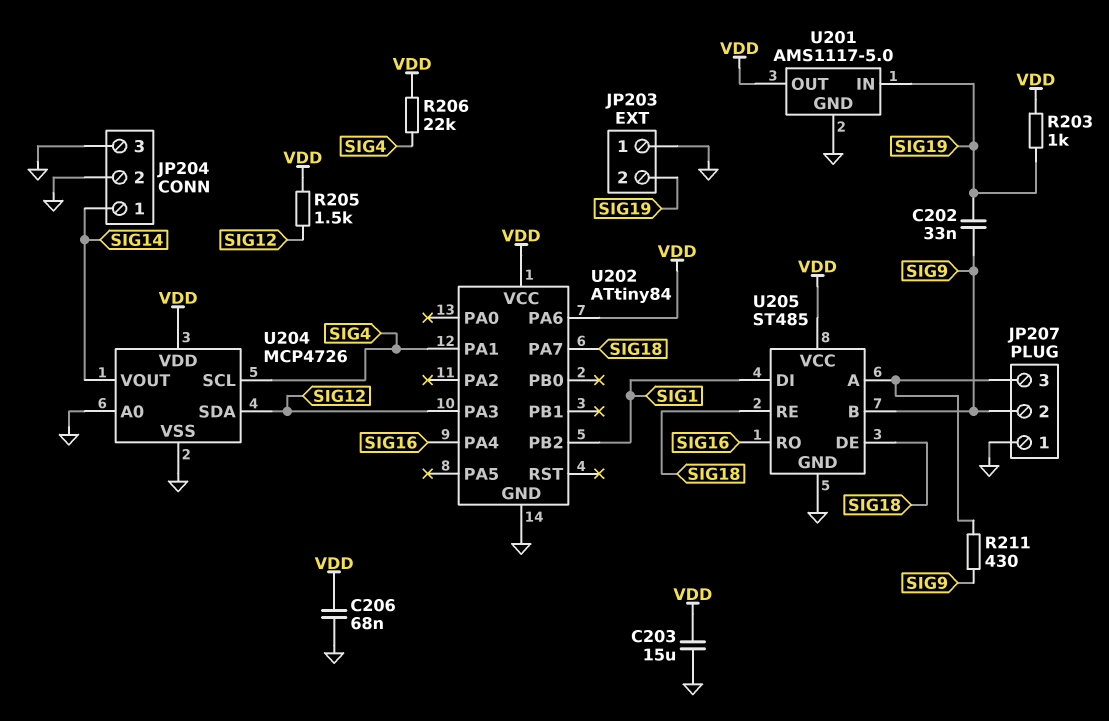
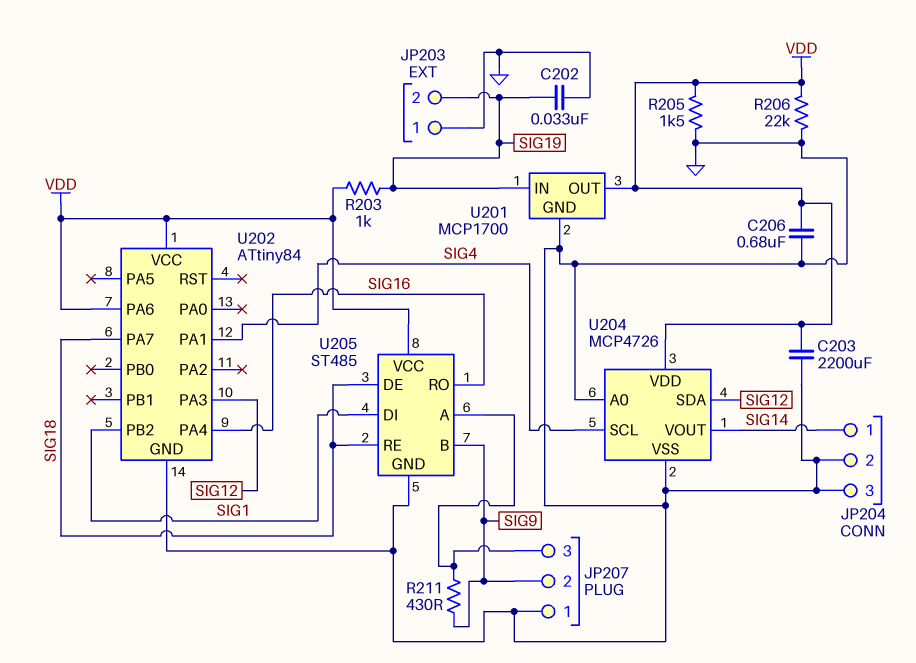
C202: 33nF (SIG9, SIG19) -> 33nF (GND, SIG19)
C203: 15uF (GND, VDD) -> 2200uF (GND, VDD)
C206: 68nF (GND, VDD) -> 680nF (GND, VDD)
R205: 1.5k (SIG12, VDD) -> 1.5k (GND, VDD)
R206: 22k (SIG4, VDD) -> 22k (GND, VDD)
U201: AMS1117-5.0 -> MCP1700

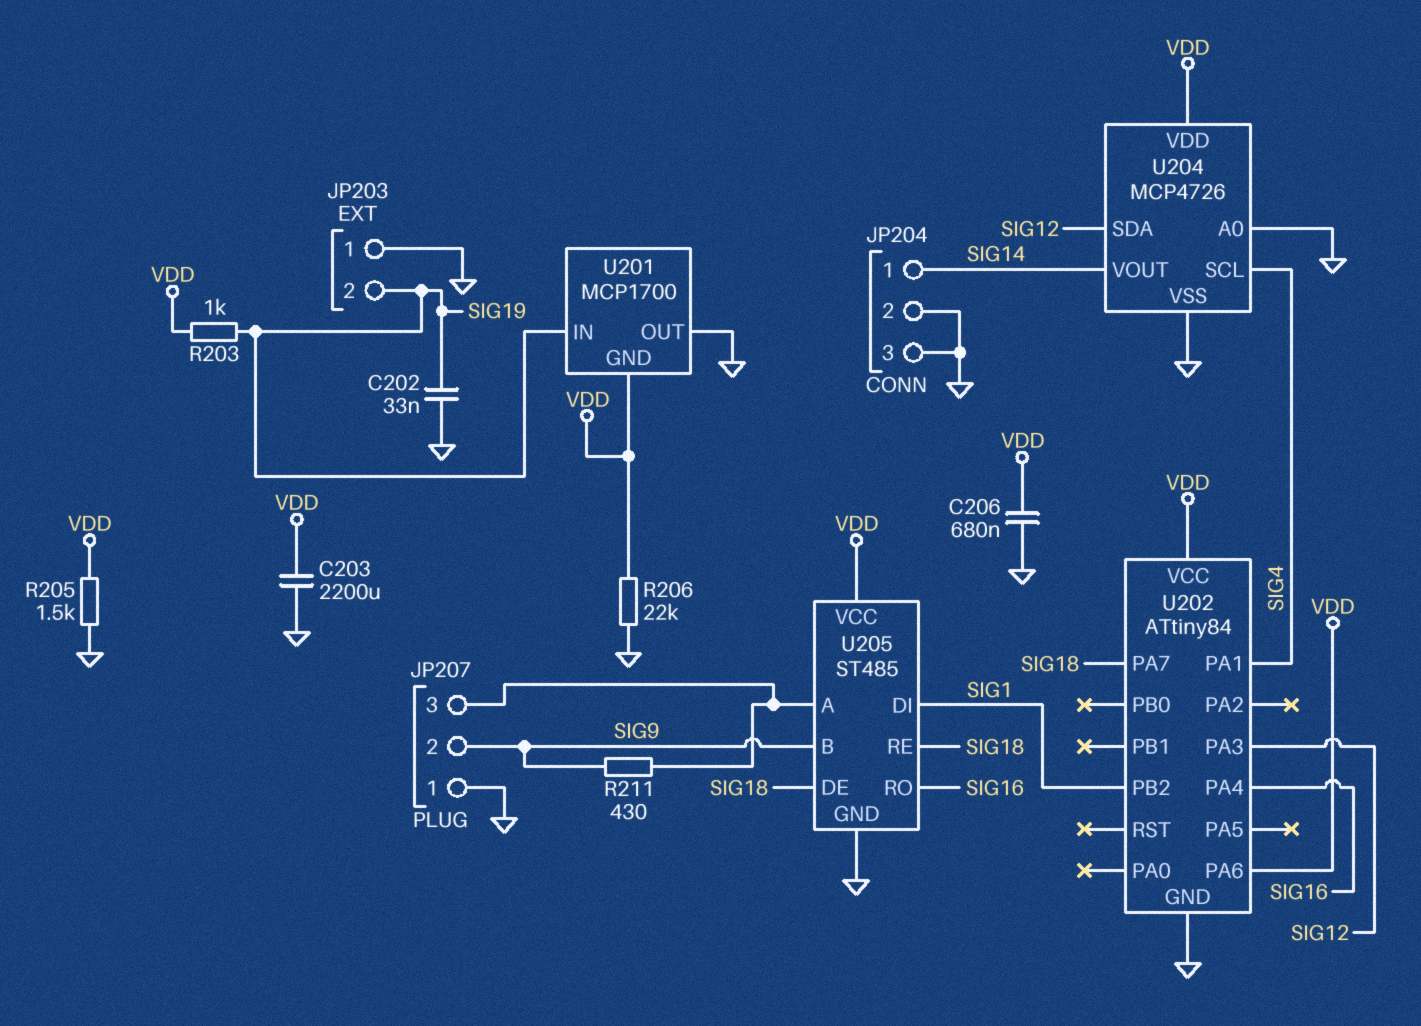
U201 pin GND: GND -> VDD
U201 pin OUT: VDD -> GND

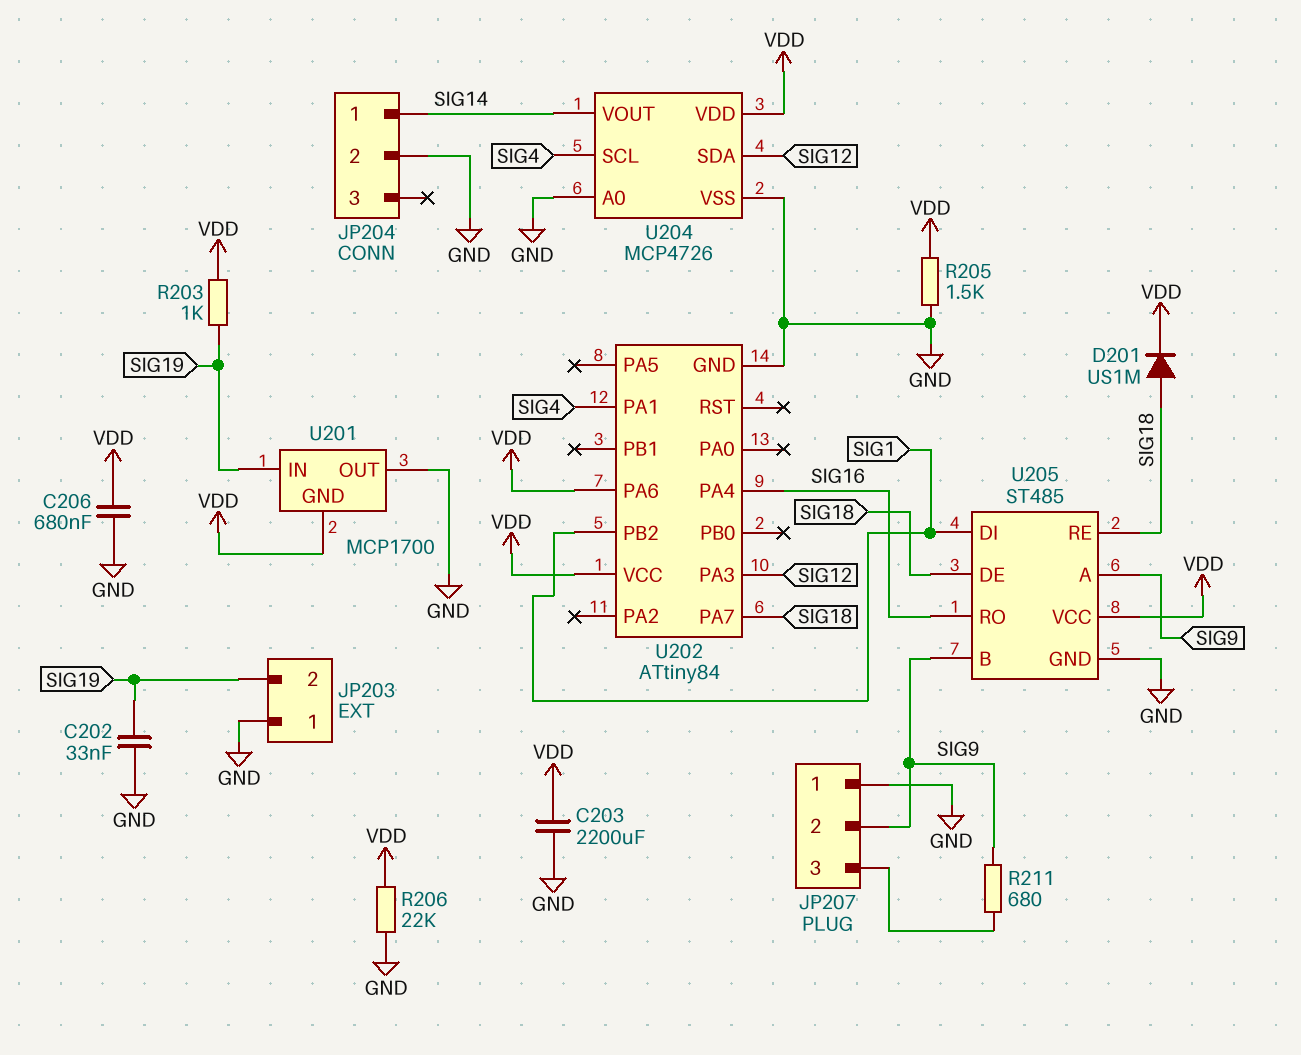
D201: none -> diode US1M (A SIG18, K VDD)
JP204 pin 3: GND -> none
R211: 430 (JP207/3, SIG9) -> 680 (JP207/3, SIG9)
U205 pin A: JP207/3 -> SIG9

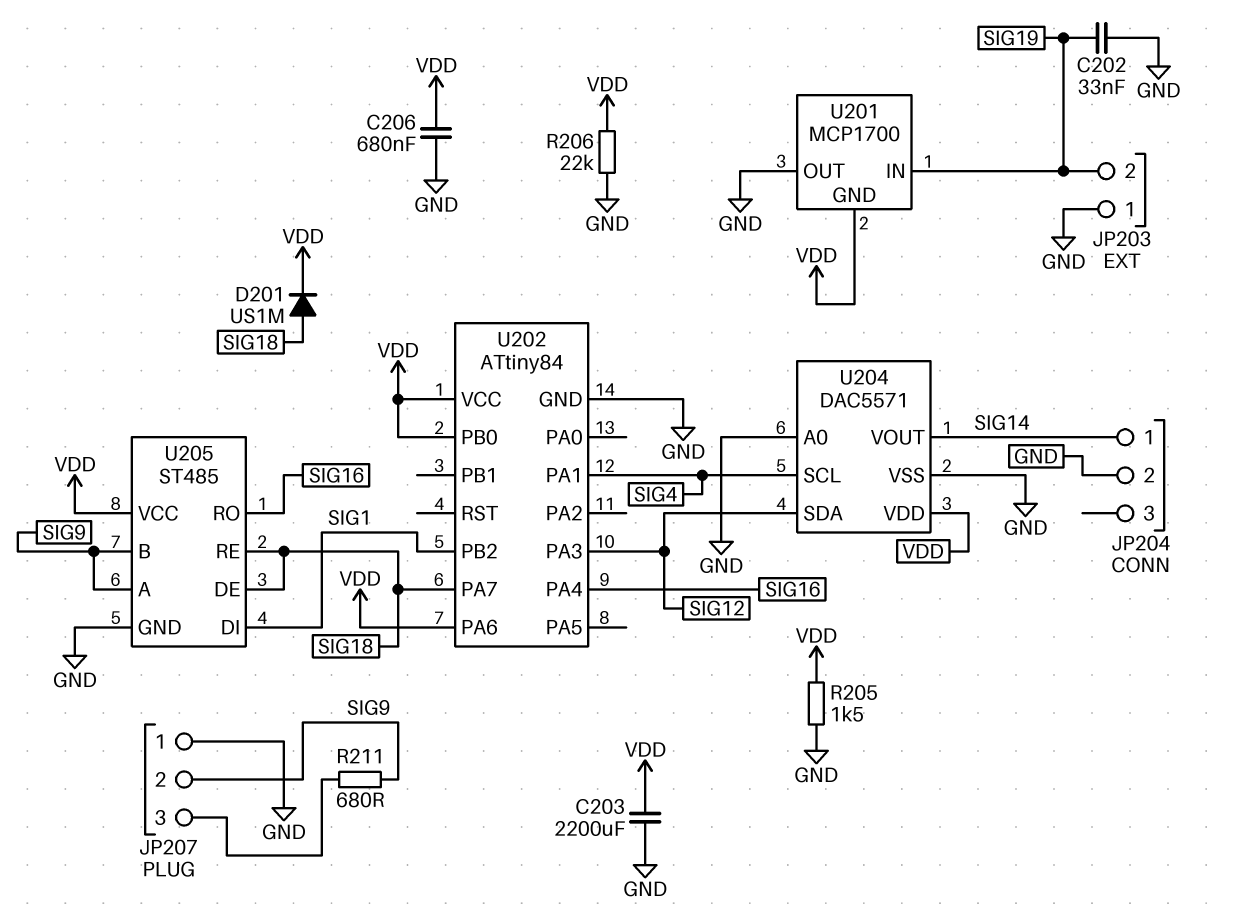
R203: 1k (SIG19, VDD) -> none
U202 pin PB0: none -> VDD
U204: MCP4726 -> DAC5571

